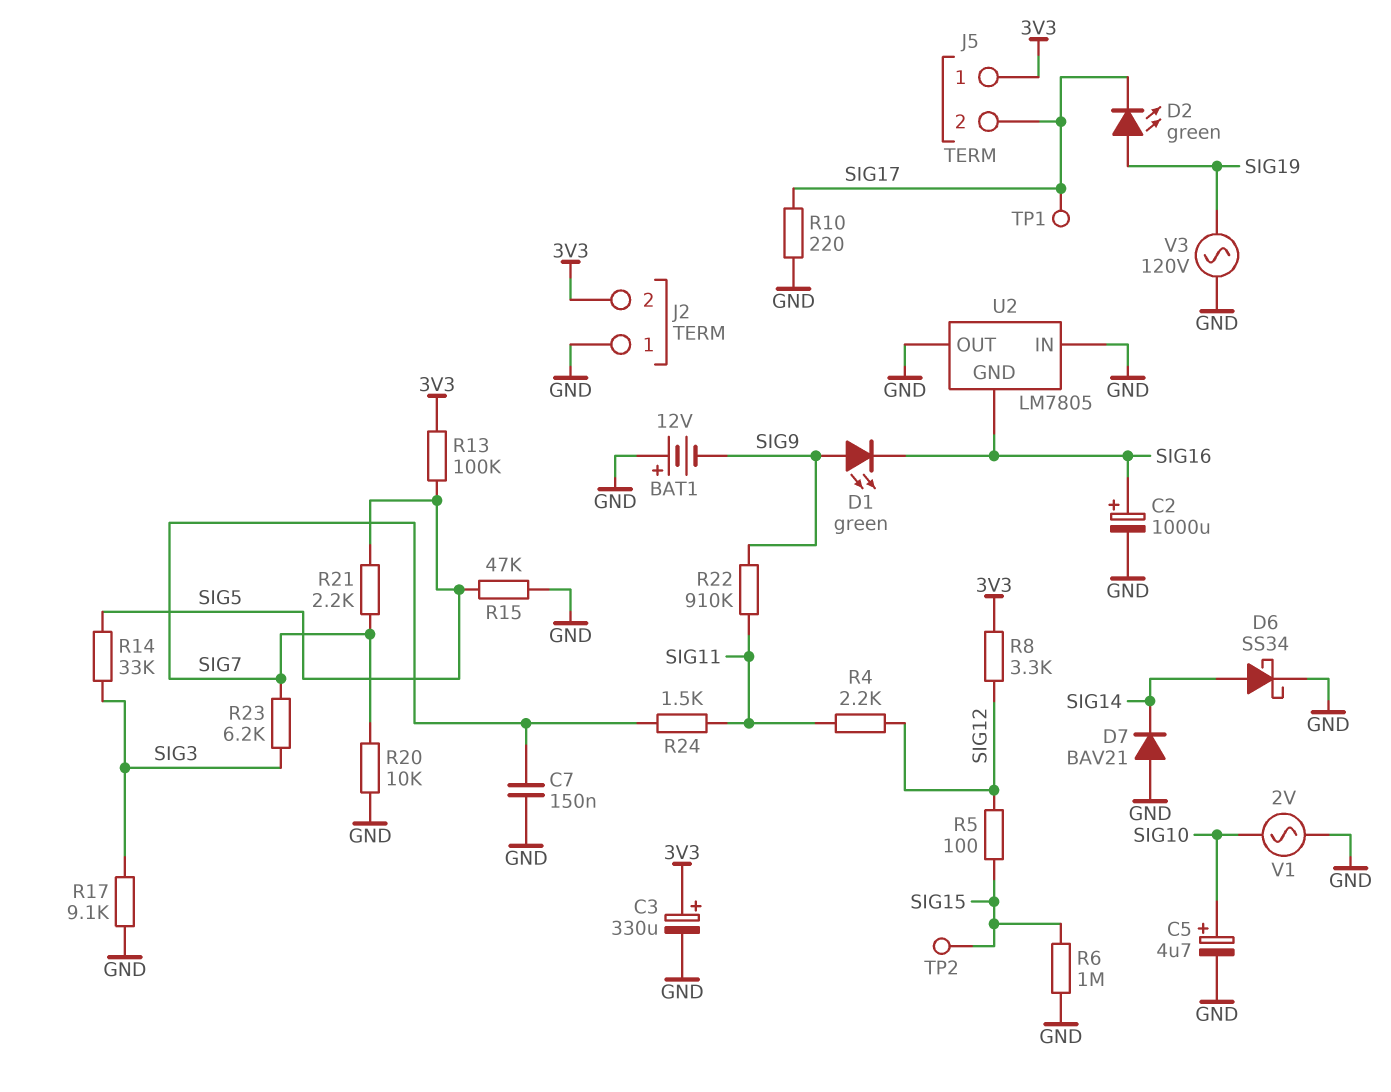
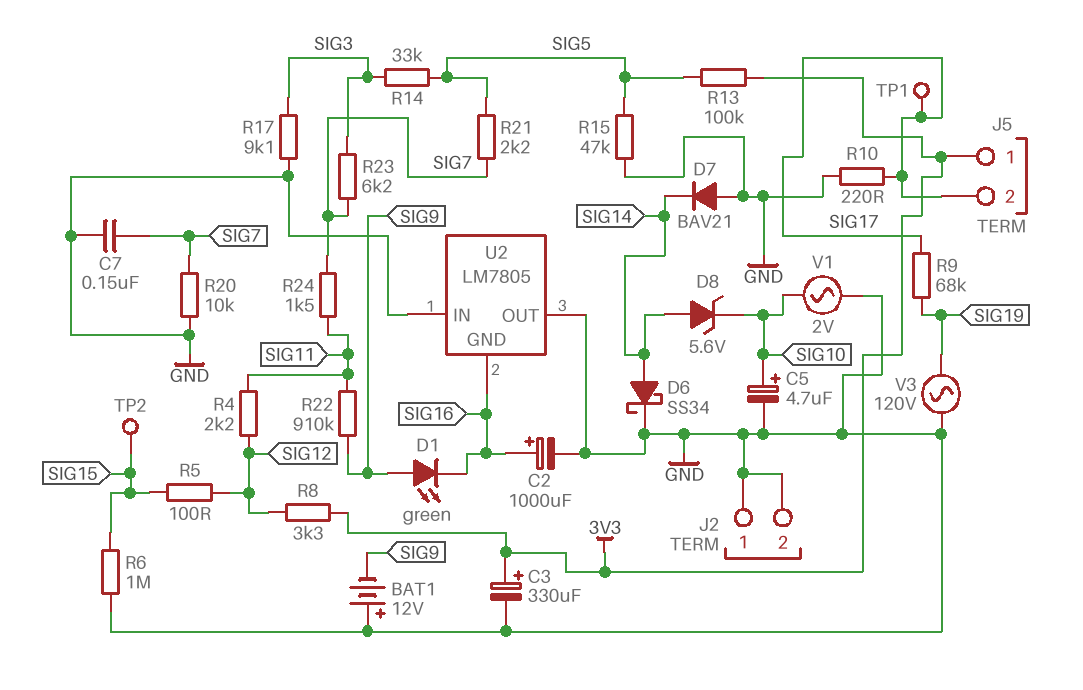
D2: LED green (A SIG19, K SIG17) -> none
D8: none -> zener 5.6V (A SIG14, K SIG10)
J2 pin 2: 3V3 -> GND
R9: none -> 68k (SIG17, SIG19)

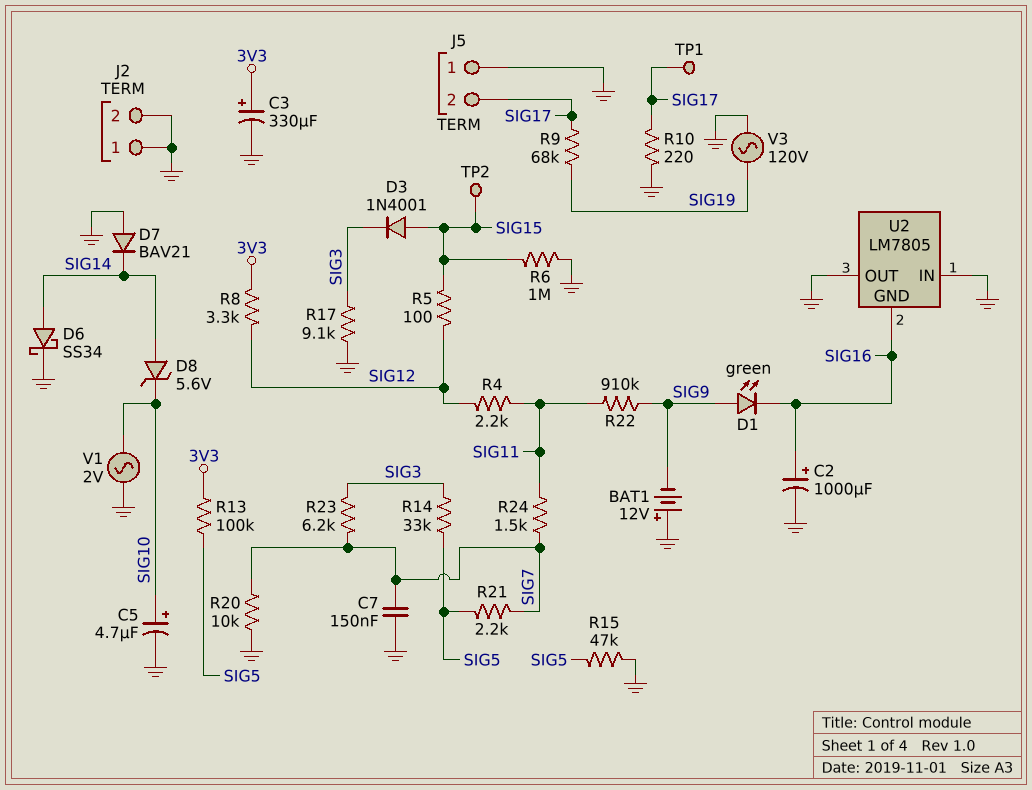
D3: none -> diode 1N4001 (A SIG15, K SIG3)
J5 pin 1: 3V3 -> GND

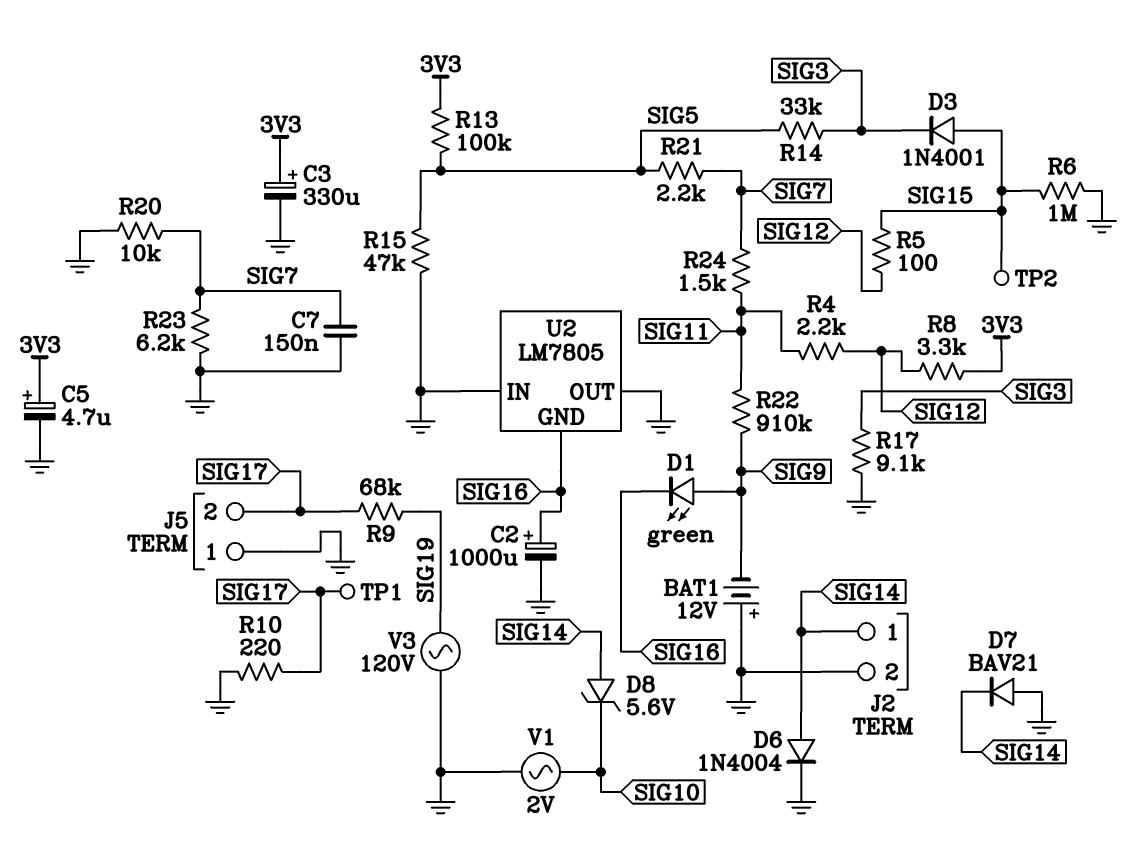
C5: 4.7uF (plus SIG10, minus GND) -> 4.7uF (plus 3V3, minus GND)
D6: schottky SS34 (A SIG14, K GND) -> diode 1N4004 (A SIG14, K GND)
J2 pin 1: GND -> SIG14
R23: 6.2k (SIG3, SIG7) -> 6.2k (GND, SIG7)

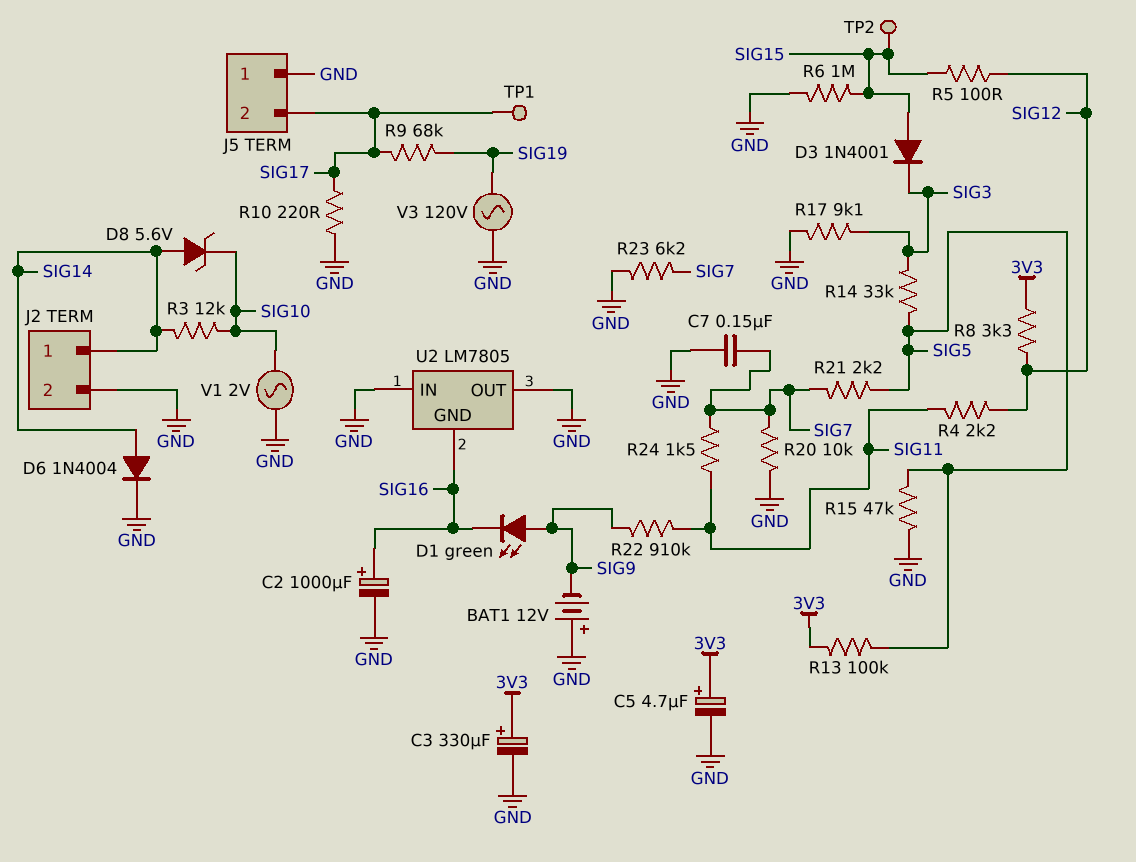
D7: diode BAV21 (A GND, K SIG14) -> none
R3: none -> 12k (SIG10, SIG14)

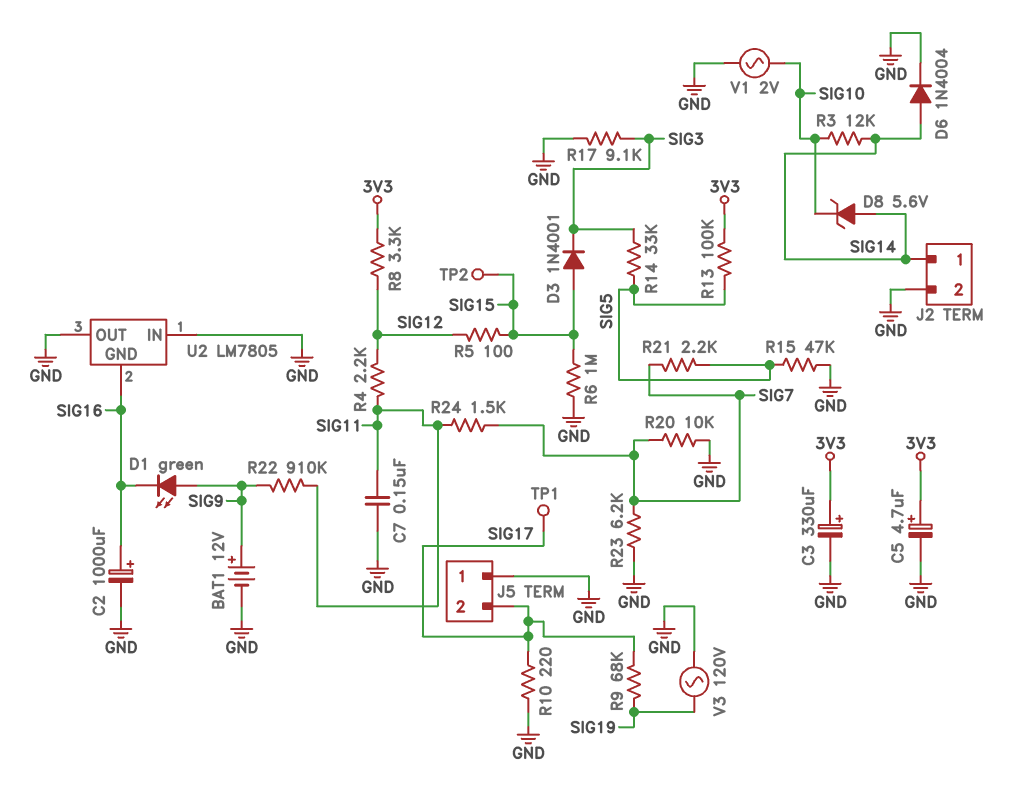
BAT1: 12V (plus GND, minus SIG9) -> 12V (plus SIG9, minus GND)
C7: 150nF (GND, SIG7) -> 150nF (GND, SIG11)

